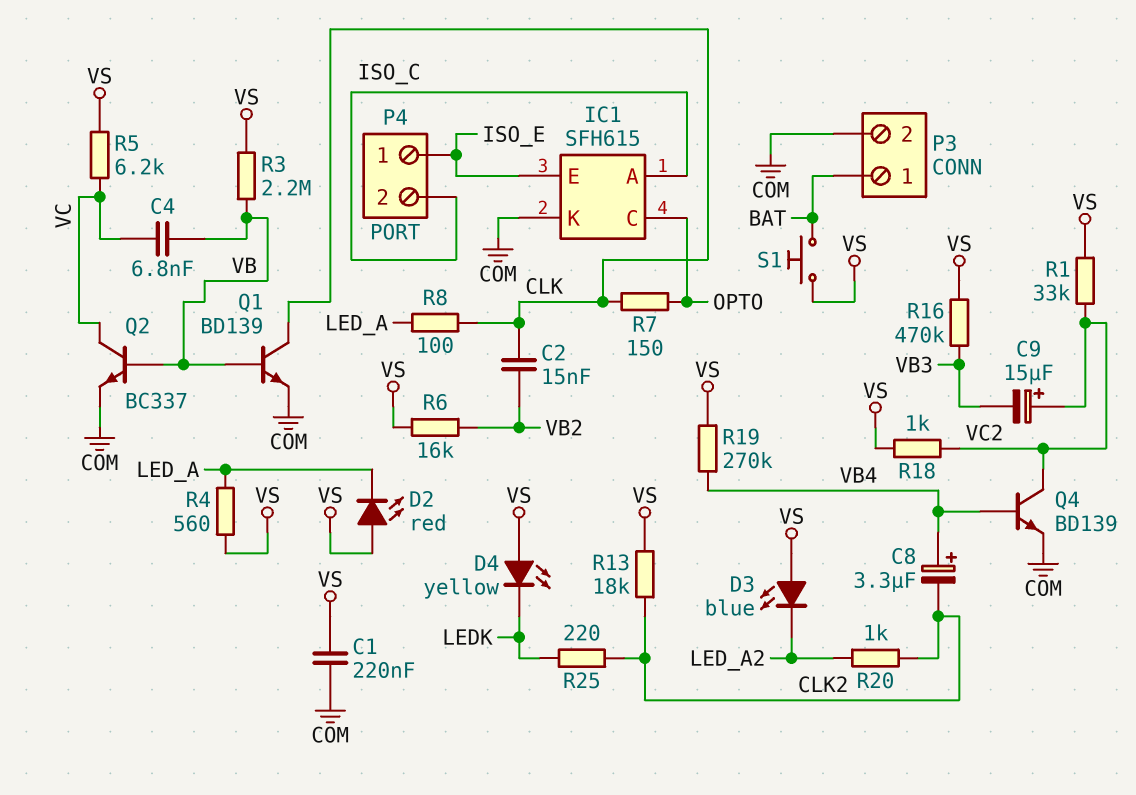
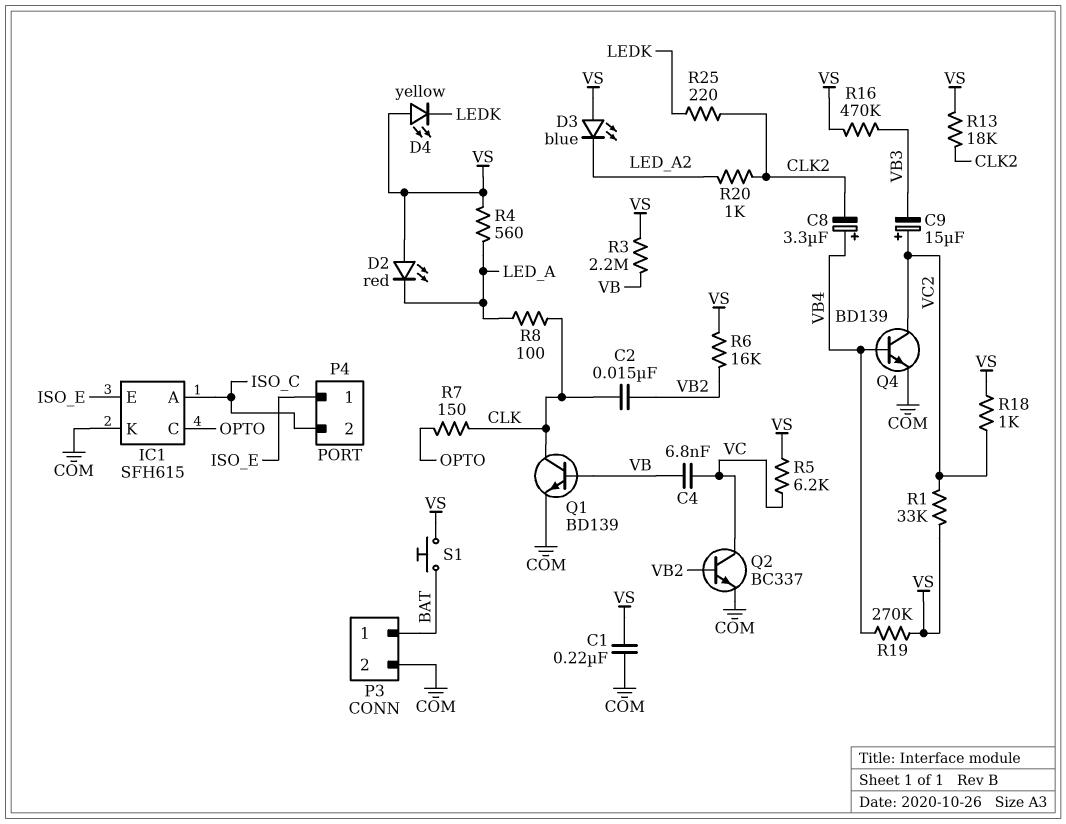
Q2: NPN BC337 (B VB, C VC, E COM) -> NPN BC337 (B VB2, C VC, E COM)

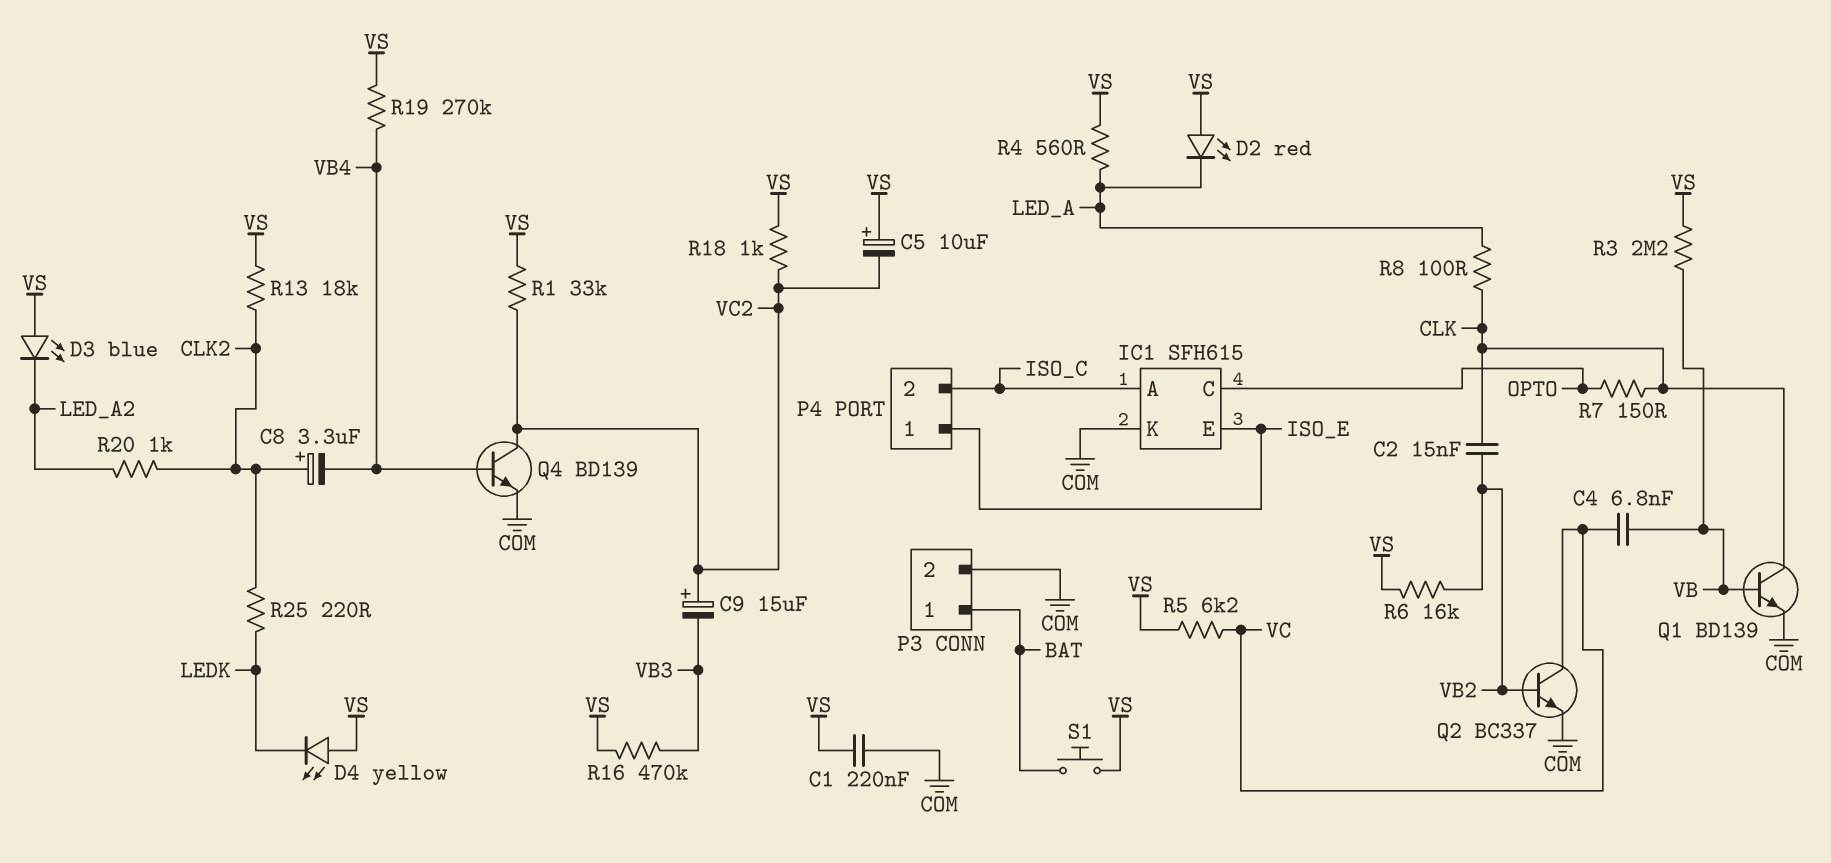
C5: none -> 10uF (plus VS, minus VC2)
C8: 3.3uF (plus VB4, minus CLK2) -> 3.3uF (plus CLK2, minus VB4)

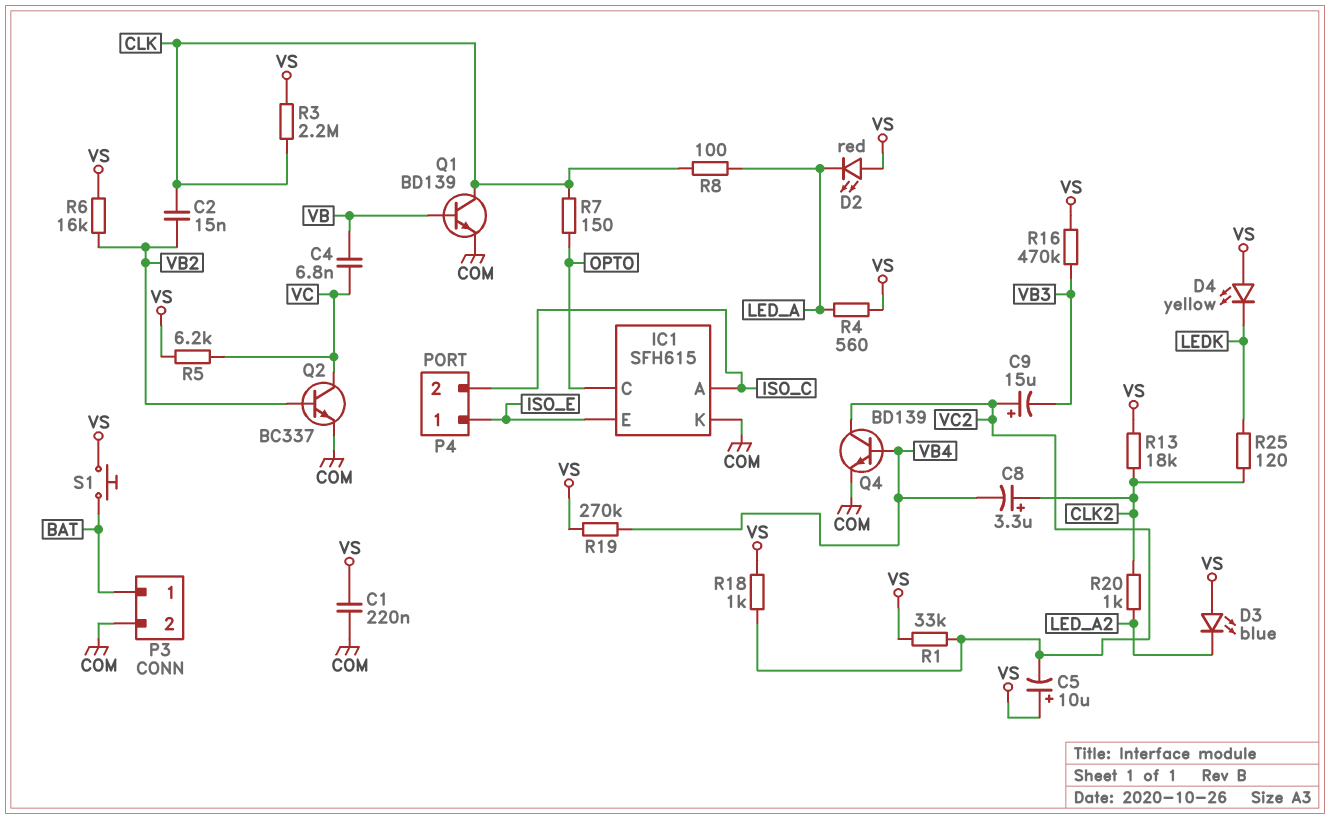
R3: 2.2M (VB, VS) -> 2.2M (CLK, VS)
R25: 220 (CLK2, LEDK) -> 120 (CLK2, LEDK)

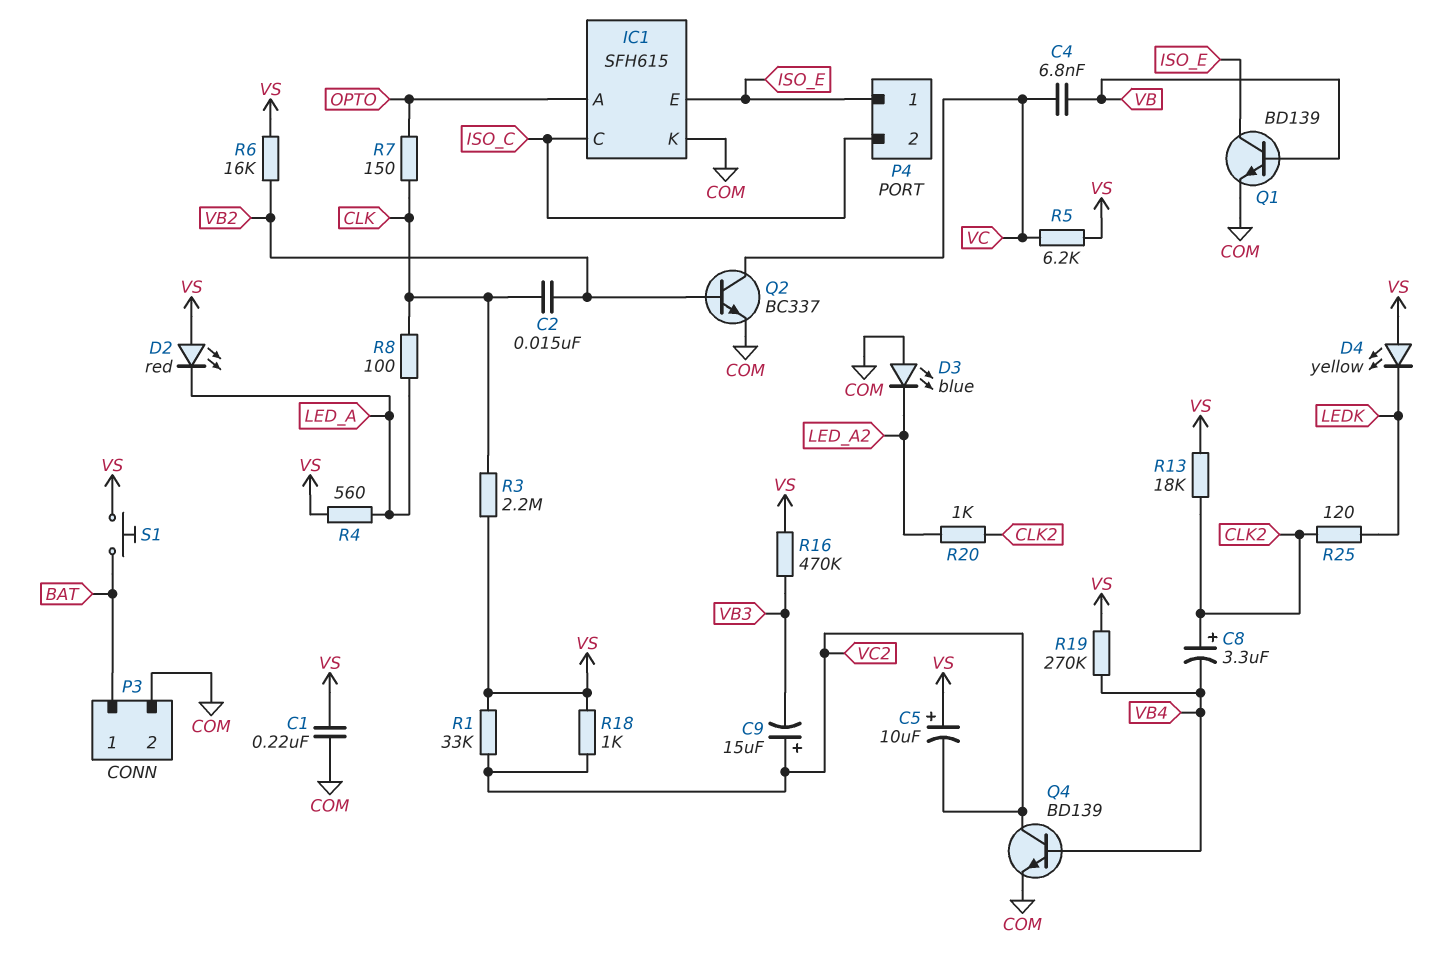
D3: LED blue (A VS, K LED_A2) -> LED blue (A COM, K LED_A2)
IC1 pin A: ISO_C -> OPTO
IC1 pin C: OPTO -> ISO_C
Q1: NPN BD139 (B VB, C CLK, E COM) -> NPN BD139 (B VB, C ISO_E, E COM)

